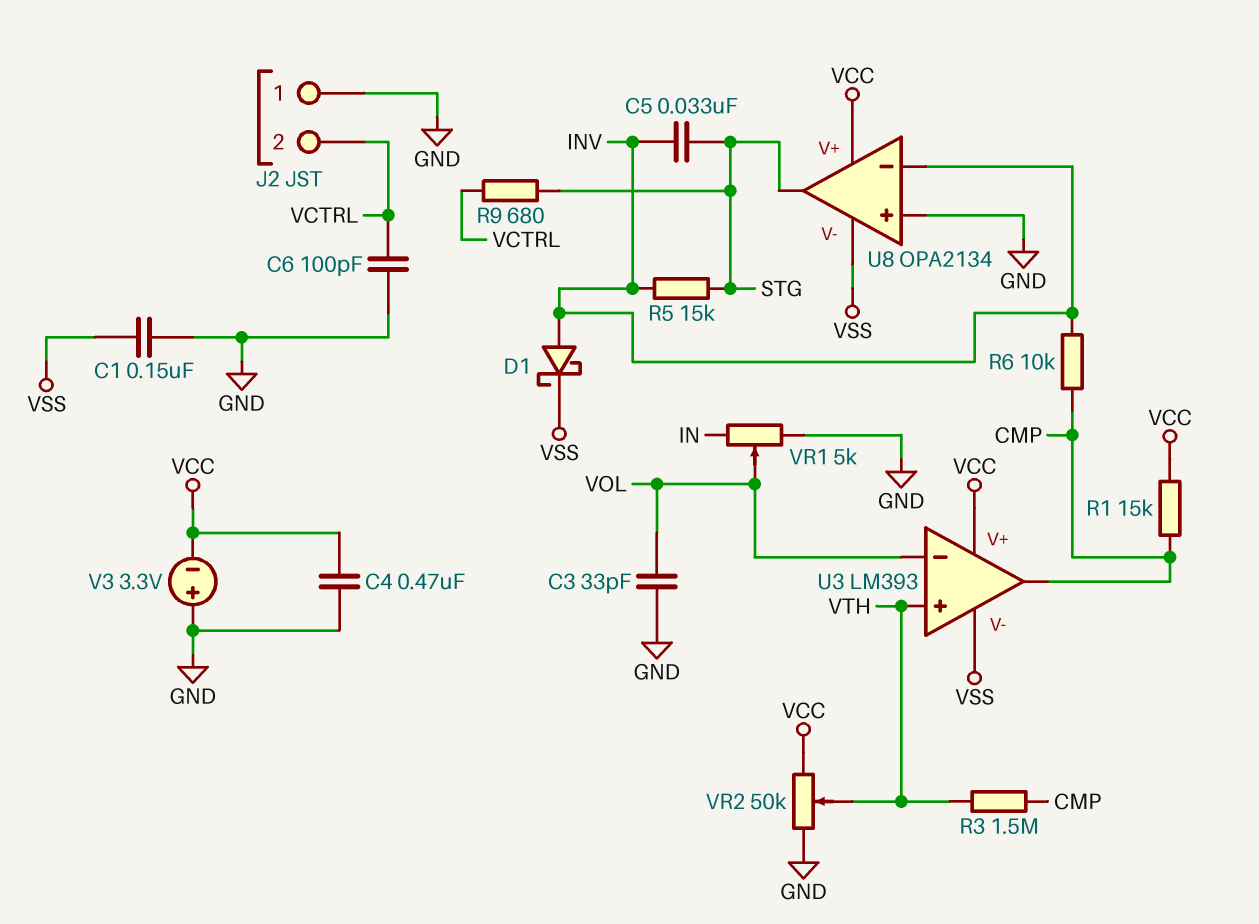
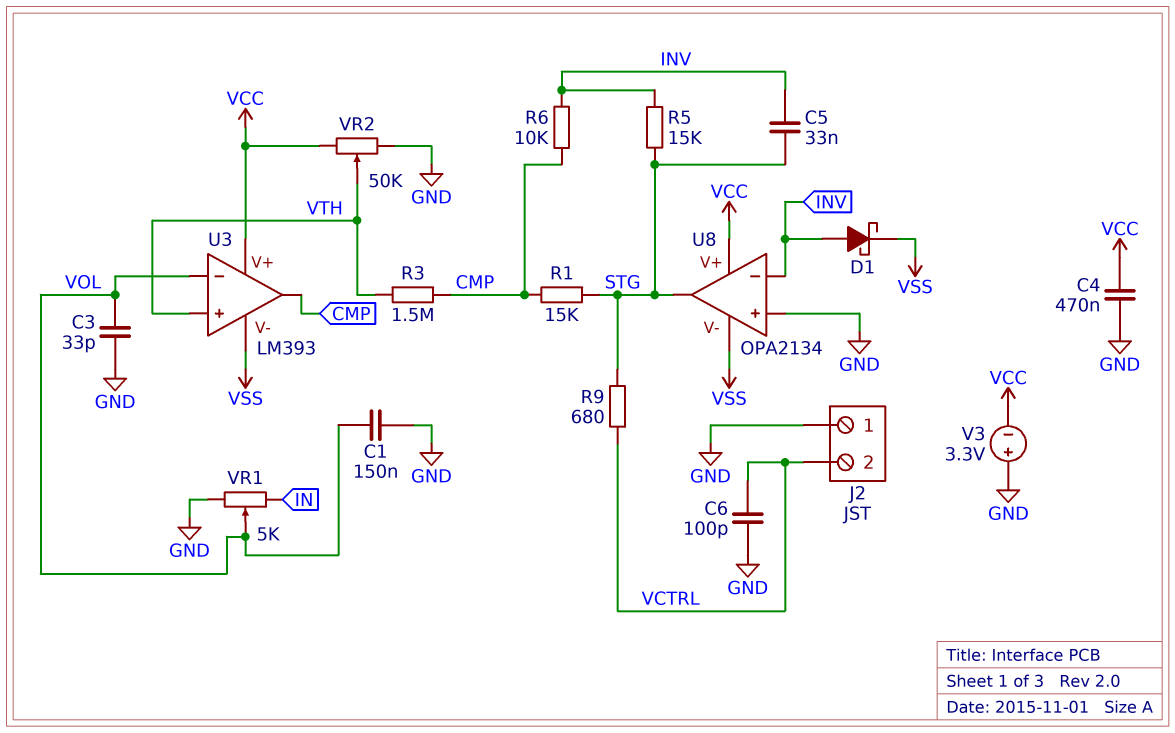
C1: 150nF (GND, VSS) -> 150nF (GND, VOL)
R1: 15k (CMP, VCC) -> 15k (CMP, STG)

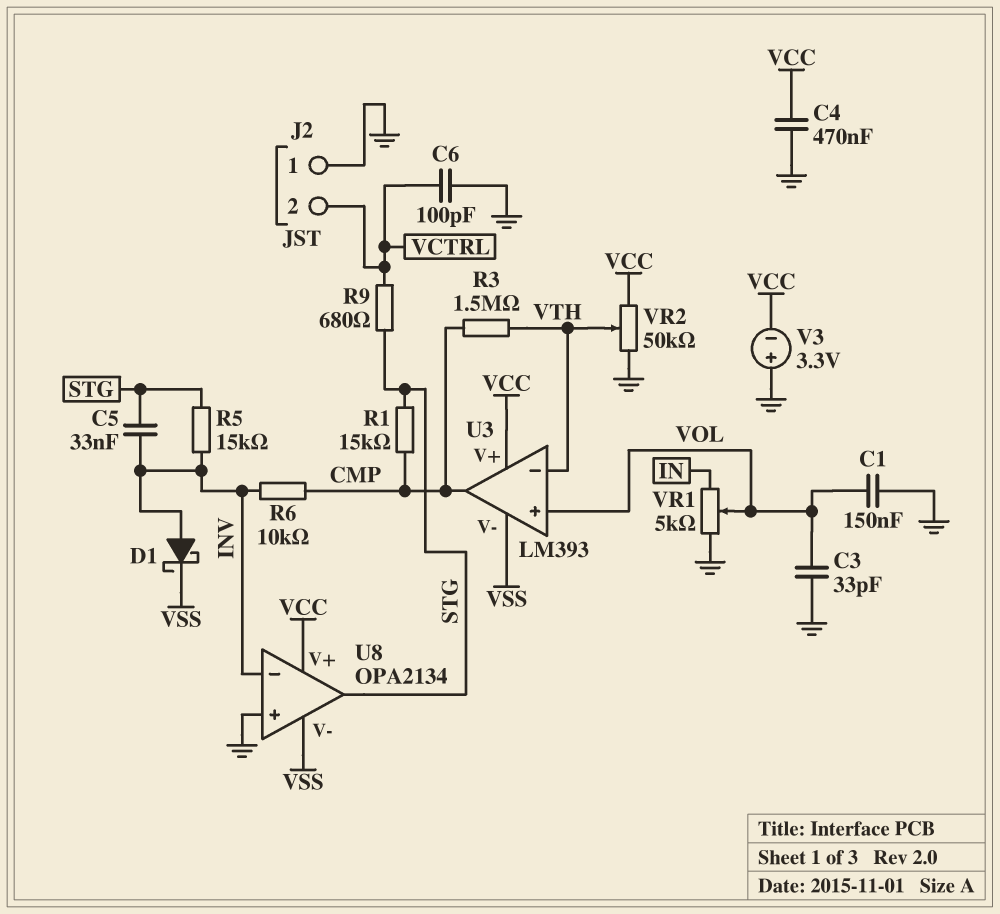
U3 pin in+: VTH -> VOL
U3 pin in-: VOL -> VTH

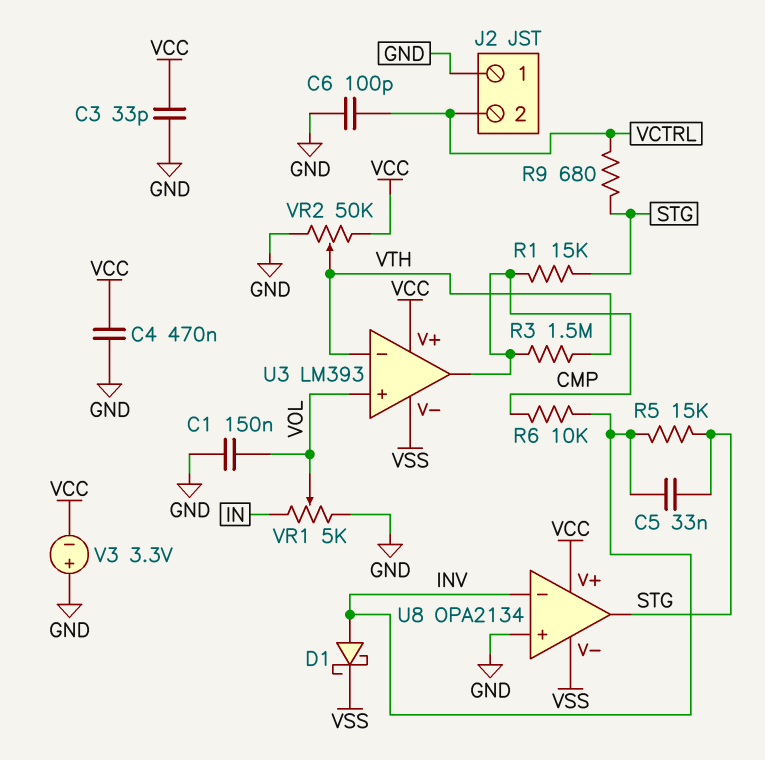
C3: 33pF (GND, VOL) -> 33pF (GND, VCC)

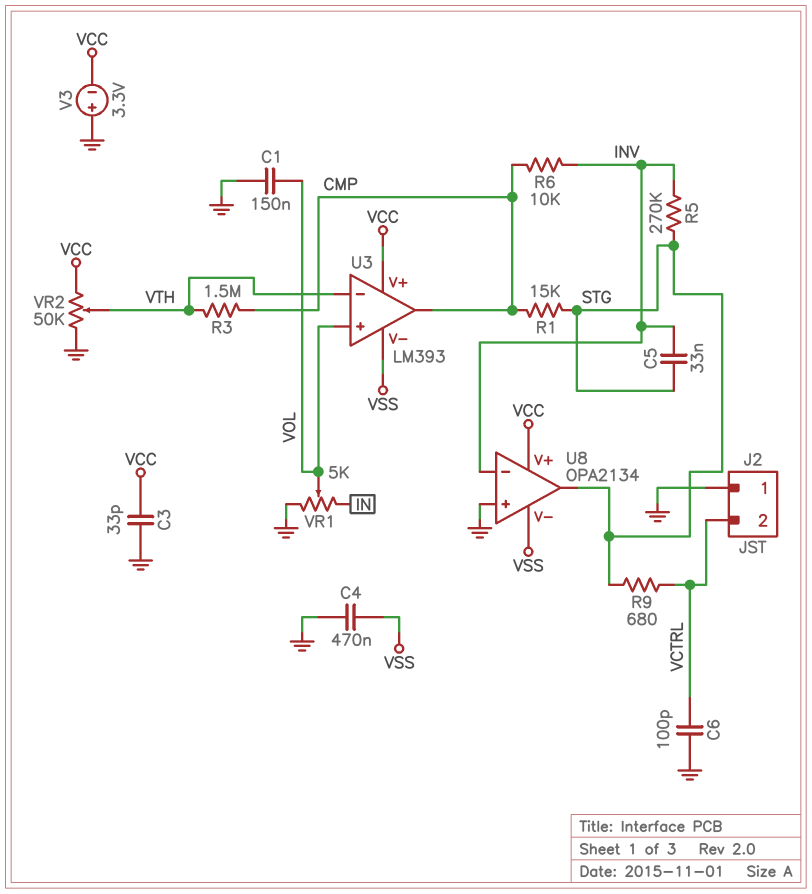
C4: 470nF (GND, VCC) -> 470nF (GND, VSS)
D1: schottky (A INV, K VSS) -> none
R5: 15k (INV, STG) -> 270k (INV, STG)

